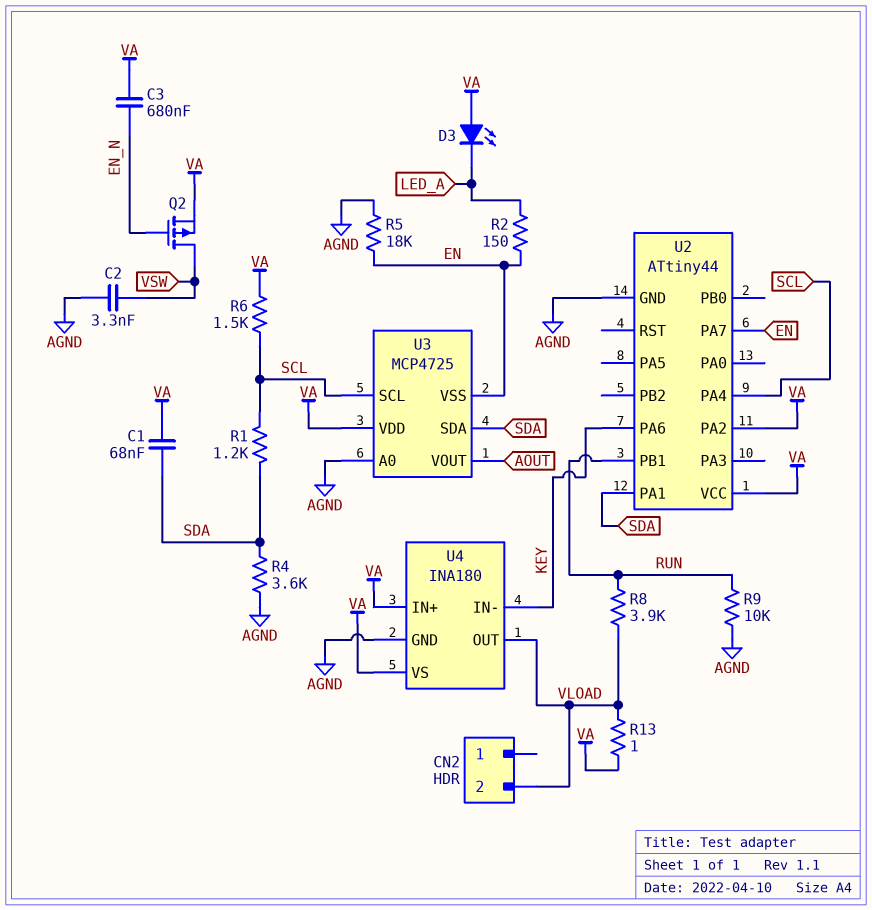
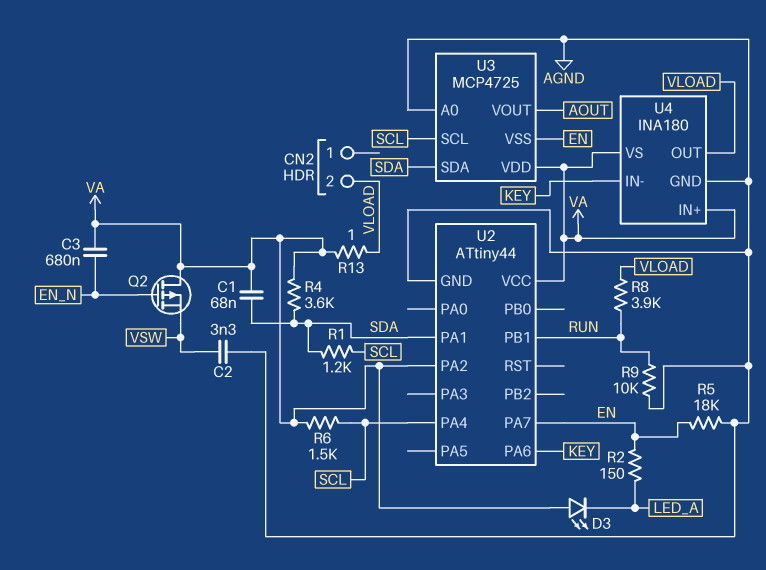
Q2: PMOS (G EN_N, D VSW, S VA) -> PMOS (G EN_N, D VA, S VSW)
R4: 3.6k (AGND, SDA) -> 3.6k (SDA, VA)

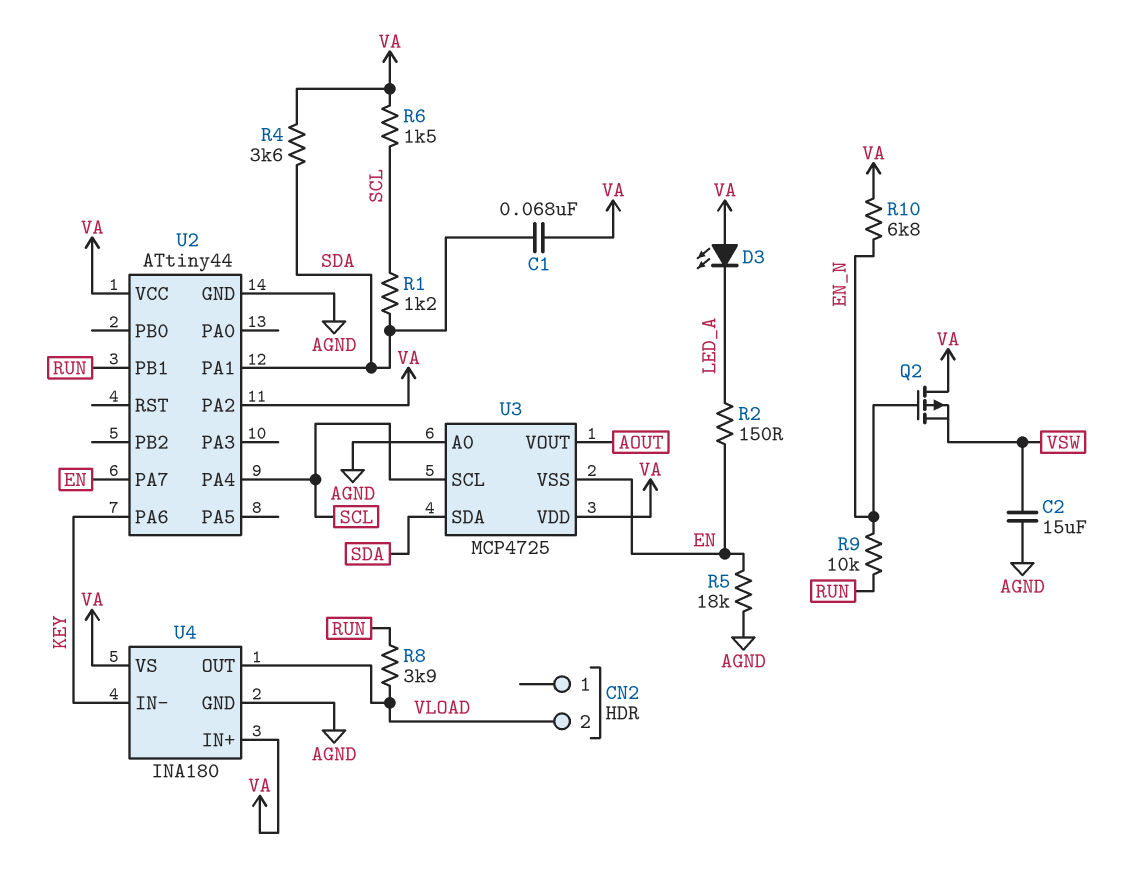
C2: 3.3nF (AGND, VSW) -> 15uF (AGND, VSW)
C3: 680nF (EN_N, VA) -> none
R9: 10k (AGND, RUN) -> 10k (EN_N, RUN)
R10: none -> 6.8k (EN_N, VA)
R13: 1 (VA, VLOAD) -> none

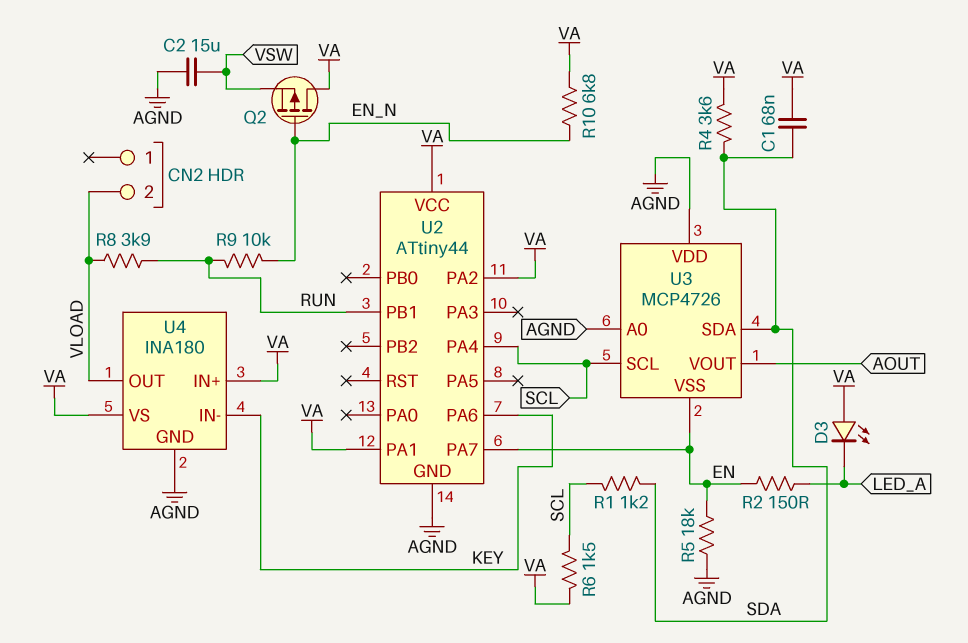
U2 pin PA1: SDA -> VA
U3: MCP4725 -> MCP4726
U3 pin VDD: VA -> AGND

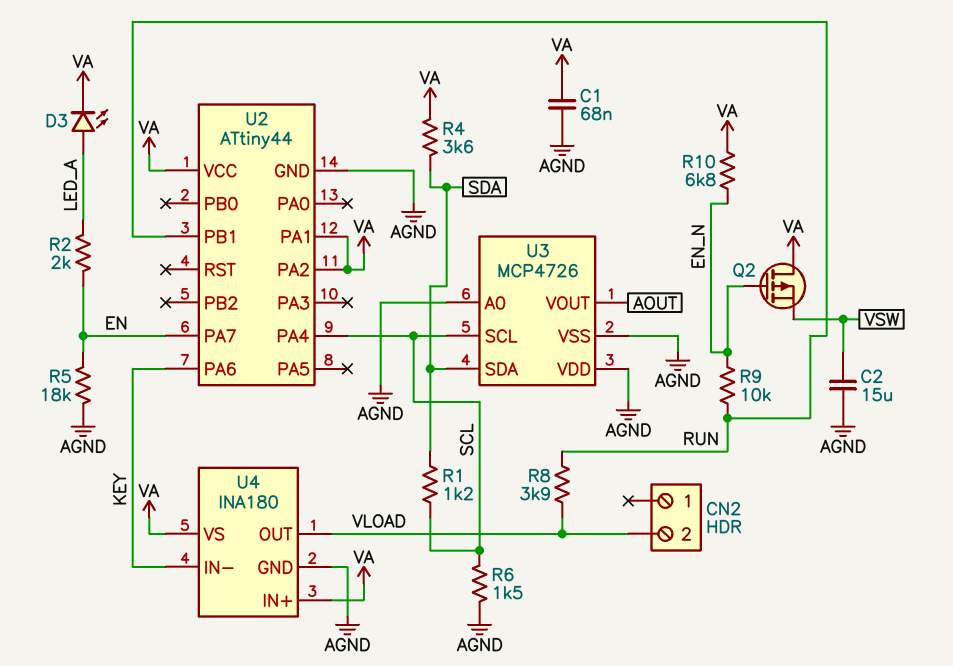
C1: 68nF (SDA, VA) -> 68nF (AGND, VA)
D3: LED (A VA, K LED_A) -> LED (A LED_A, K VA)
R2: 150 (EN, LED_A) -> 2k (EN, LED_A)
R6: 1.5k (SCL, VA) -> 1.5k (AGND, SCL)
U3 pin VSS: EN -> AGND

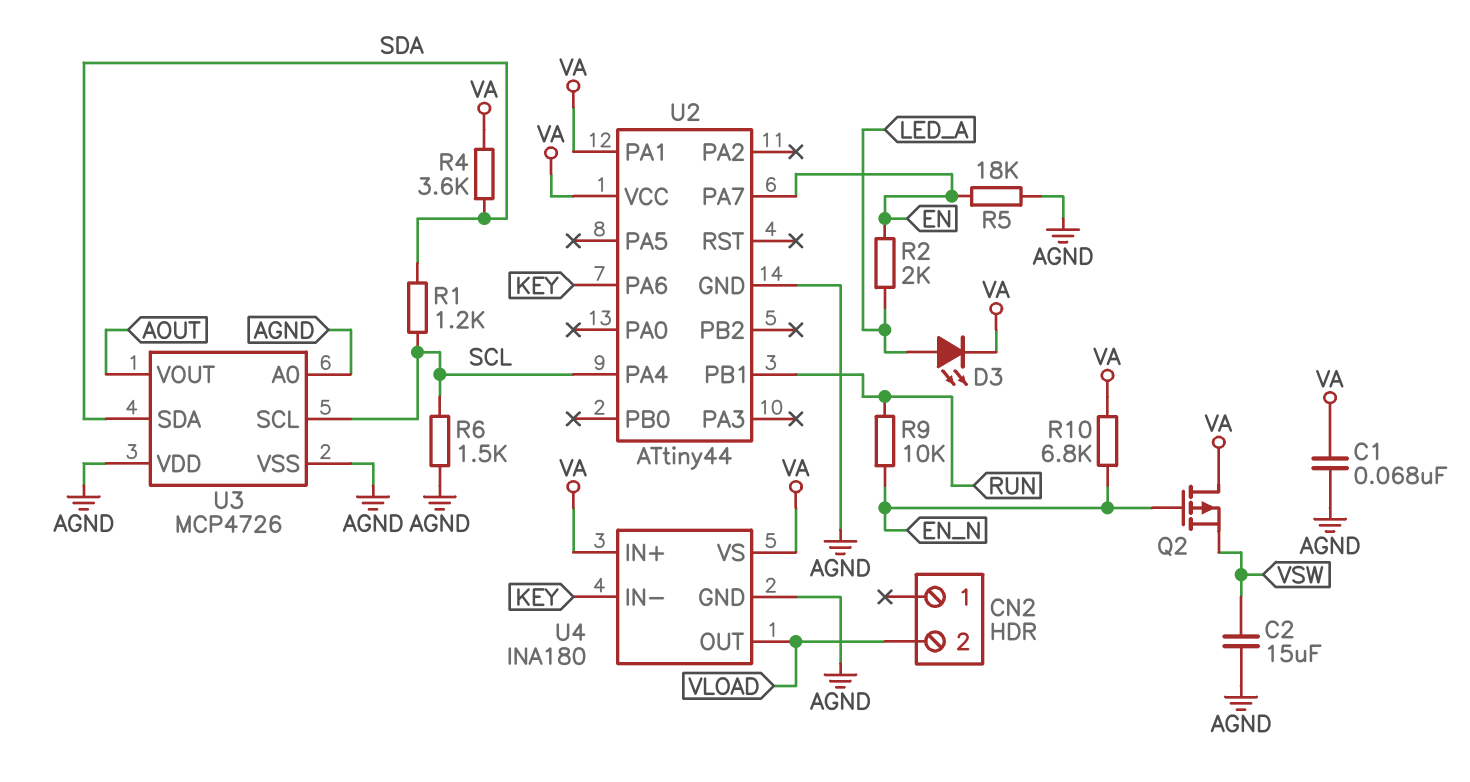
R8: 3.9k (RUN, VLOAD) -> none
U2 pin PA2: VA -> none

